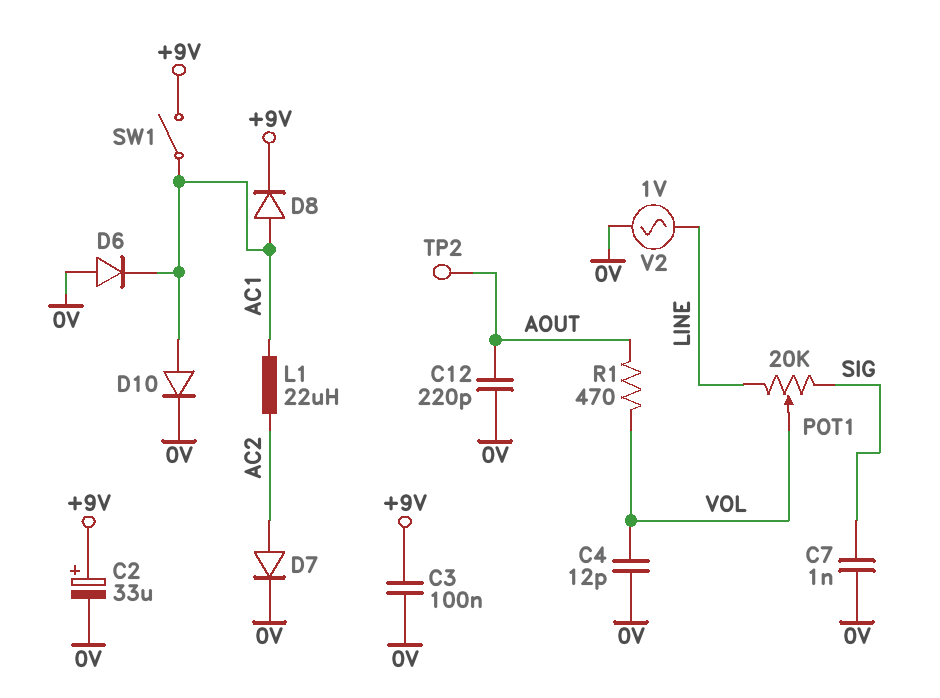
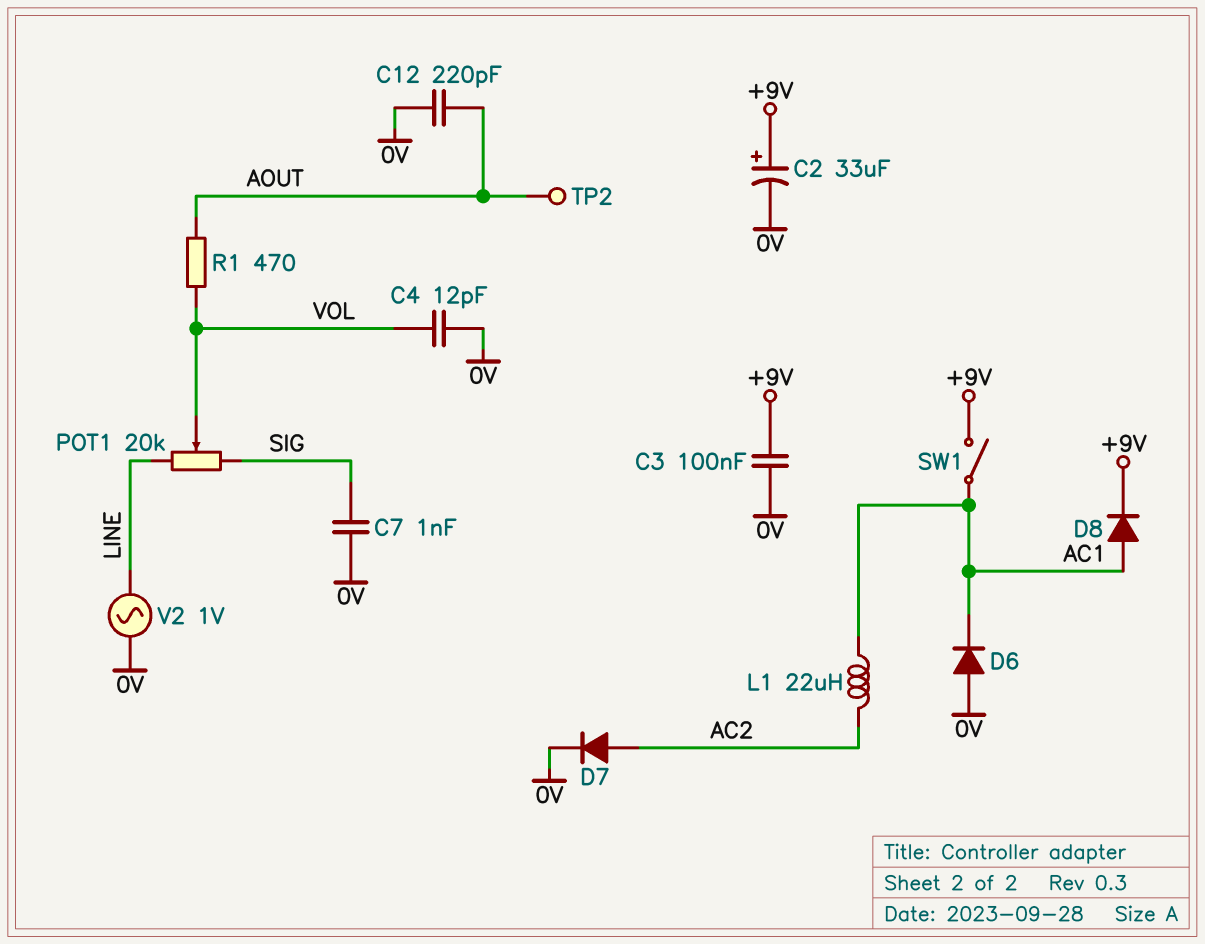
D10: diode (A AC1, K 0V) -> none

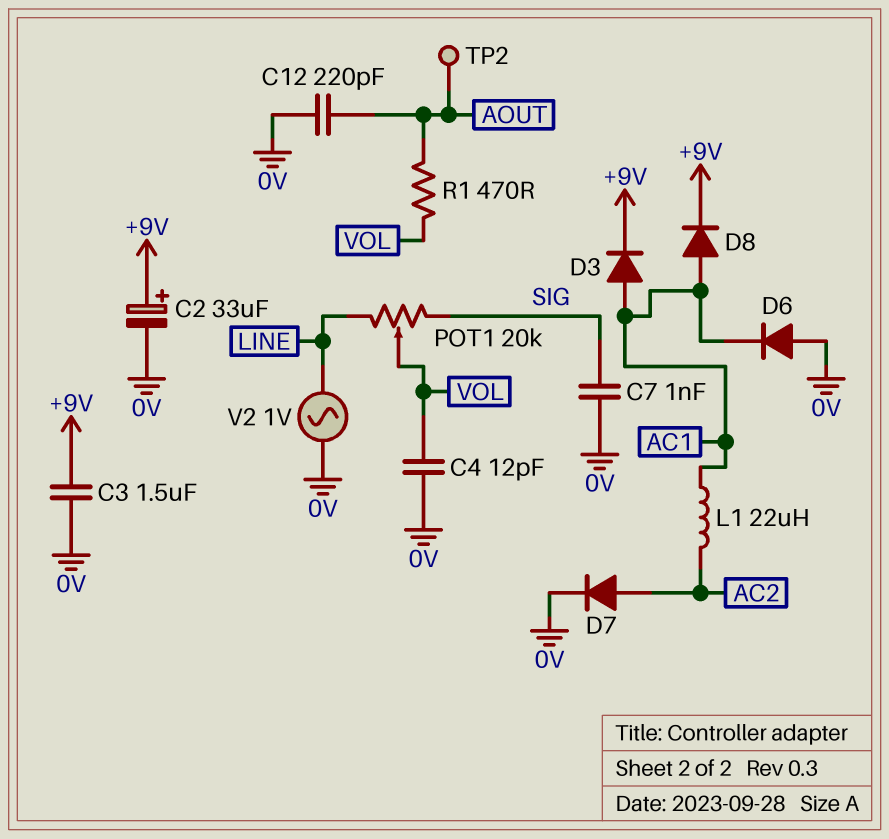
C3: 100nF (+9V, 0V) -> 1.5uF (+9V, 0V)
D3: none -> diode (A AC1, K +9V)
SW1: switch (+9V, AC1) -> none

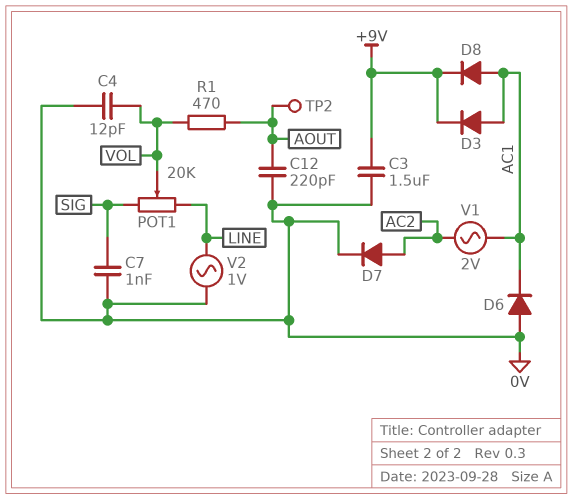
C2: 33uF (plus +9V, minus 0V) -> none
L1: 22uH (AC1, AC2) -> none
V1: none -> AC 2V (AC1, AC2)

